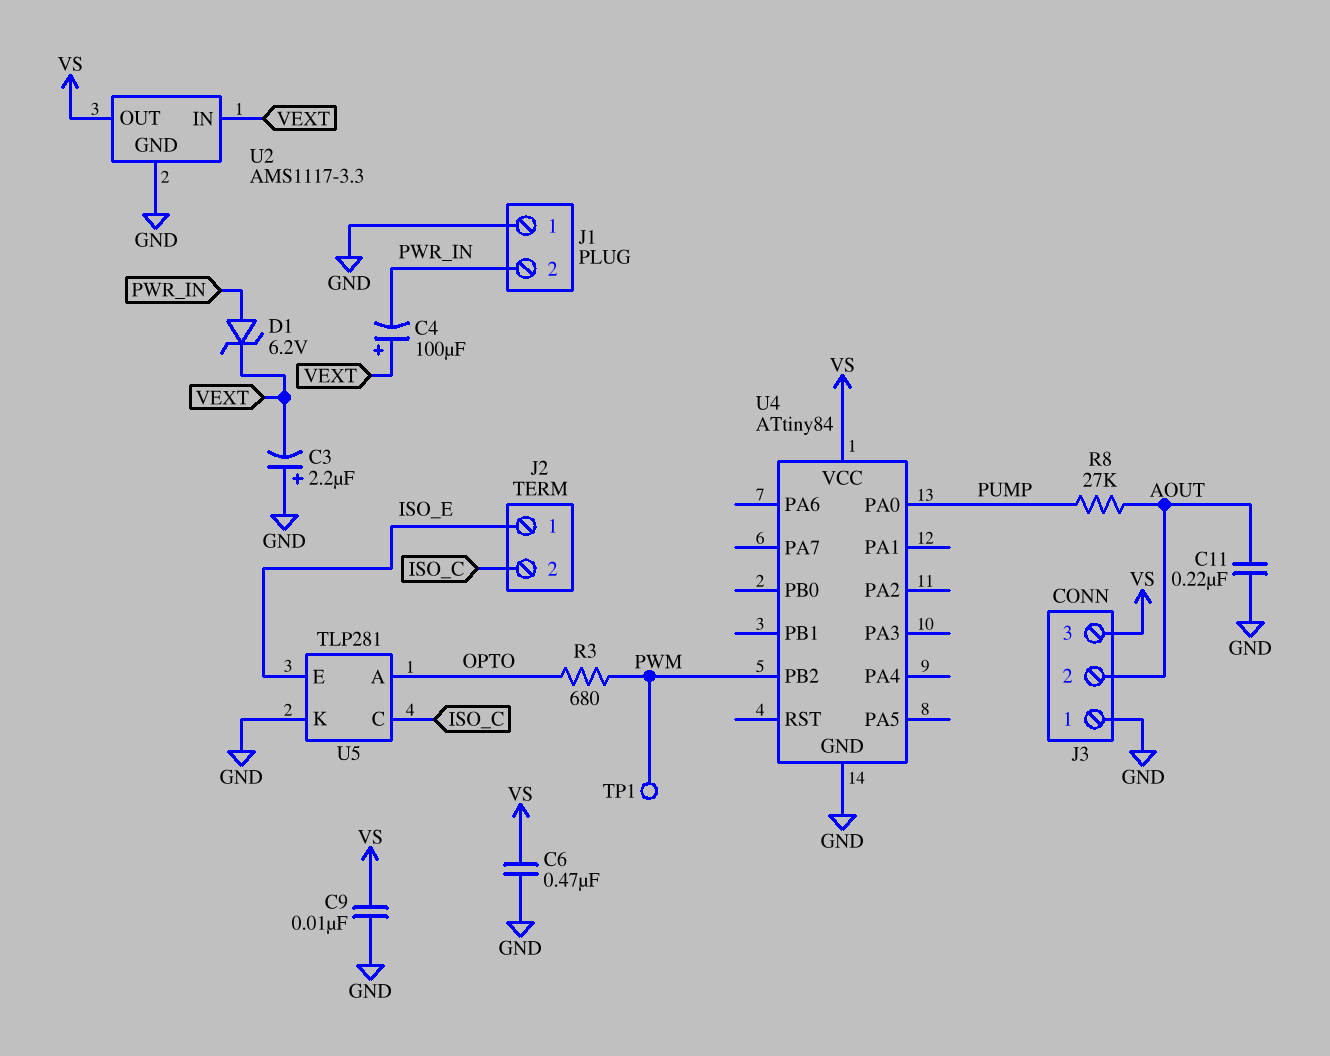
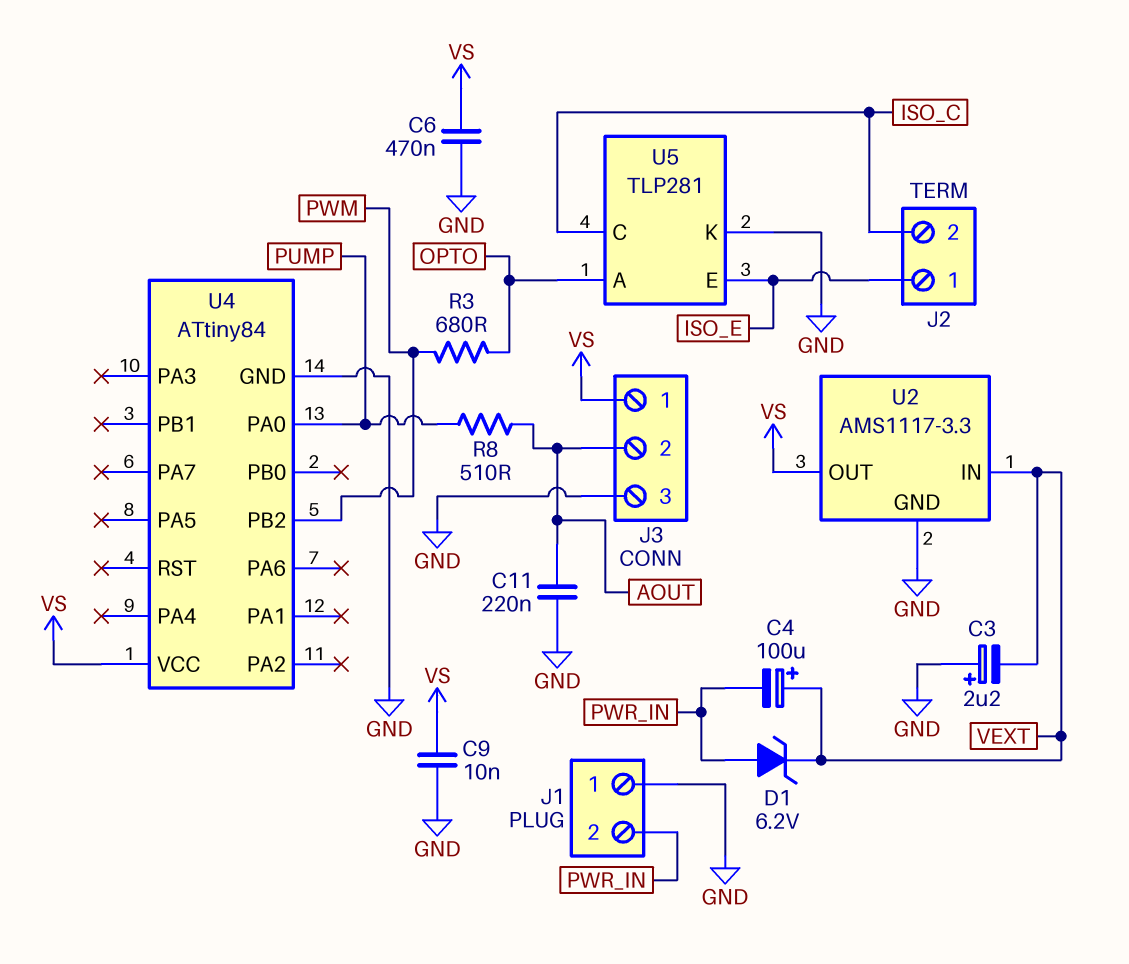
J3 pin 1: GND -> VS
J3 pin 3: VS -> GND
R8: 27k (AOUT, PUMP) -> 510 (AOUT, PUMP)
TP1: test point (PWM) -> none

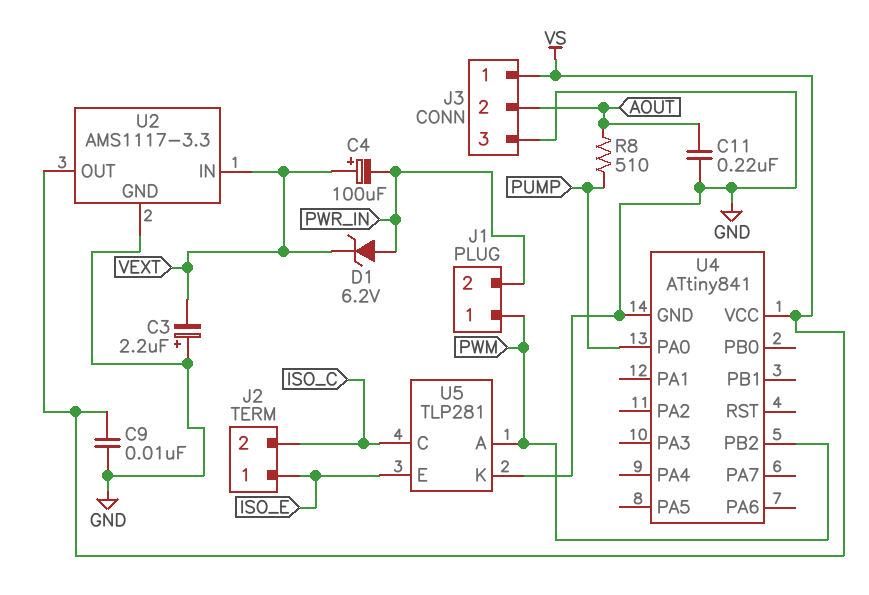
C6: 470nF (GND, VS) -> none
J1 pin 1: GND -> PWM
R3: 680 (OPTO, PWM) -> none
U4: ATtiny84 -> ATtiny841
U5 pin A: OPTO -> PWM

